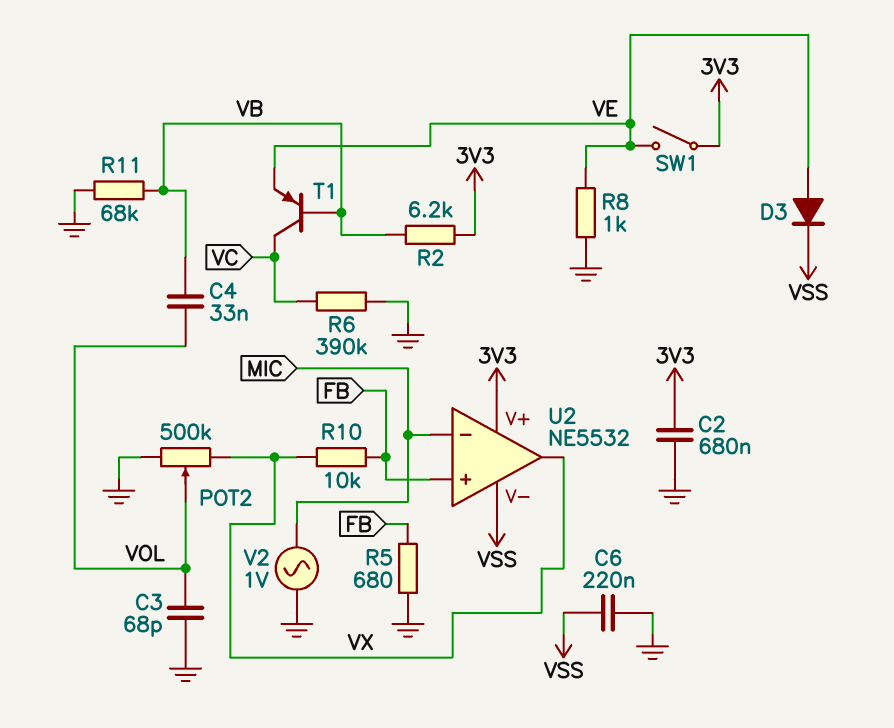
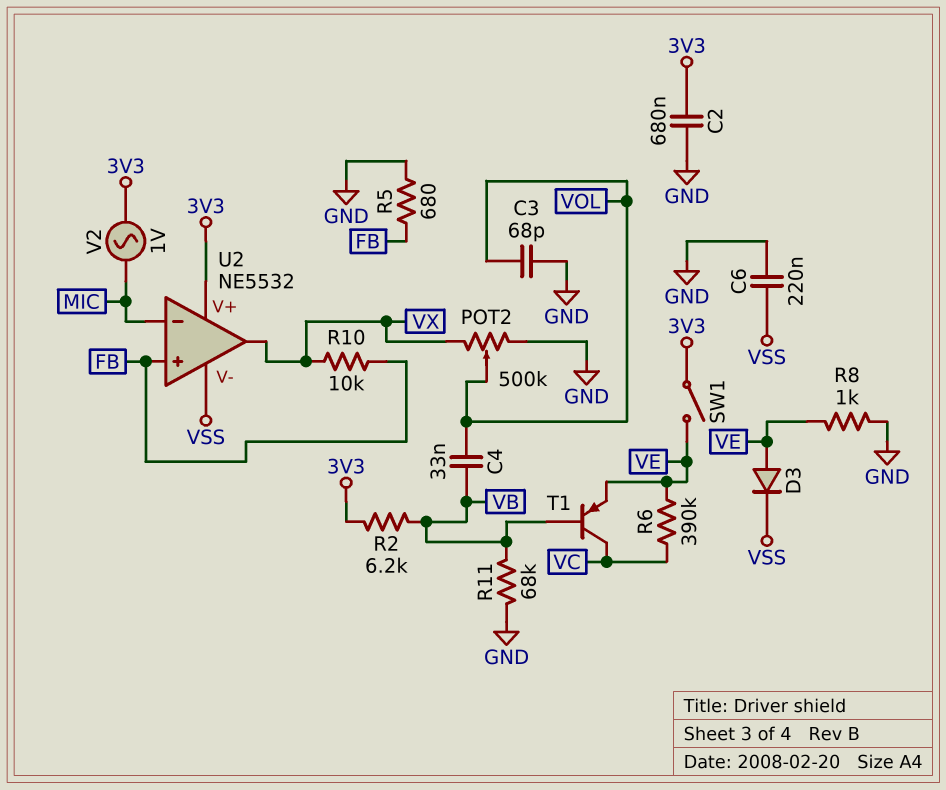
R6: 390k (GND, VC) -> 390k (VC, VE)
V2: AC 1V (GND, MIC) -> AC 1V (3V3, MIC)

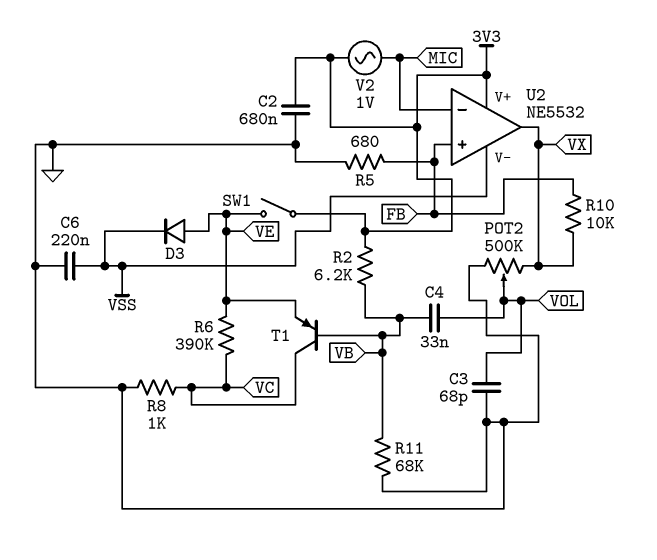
R8: 1k (GND, VE) -> 1k (GND, VC)

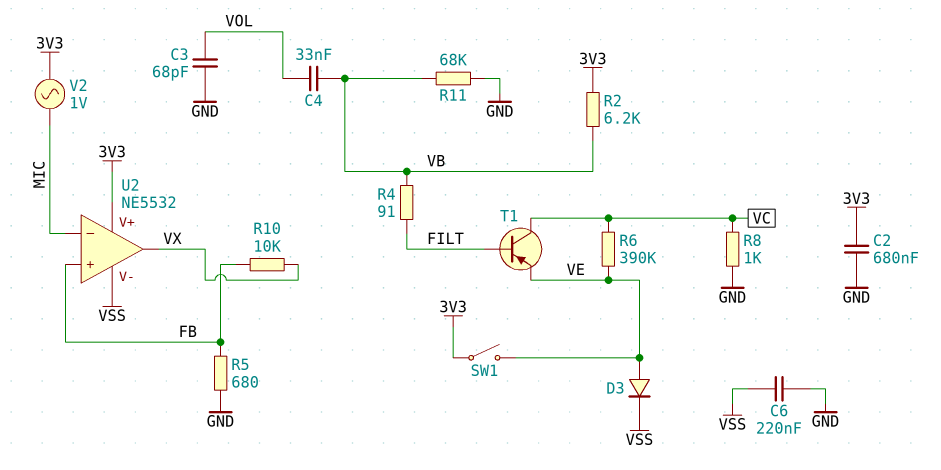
POT2: 500k (GND, VX, wiper VOL) -> none
R4: none -> 91 (FILT, VB)
T1: PNP (B VB, C VC, E VE) -> PNP (B FILT, C VC, E VE)

